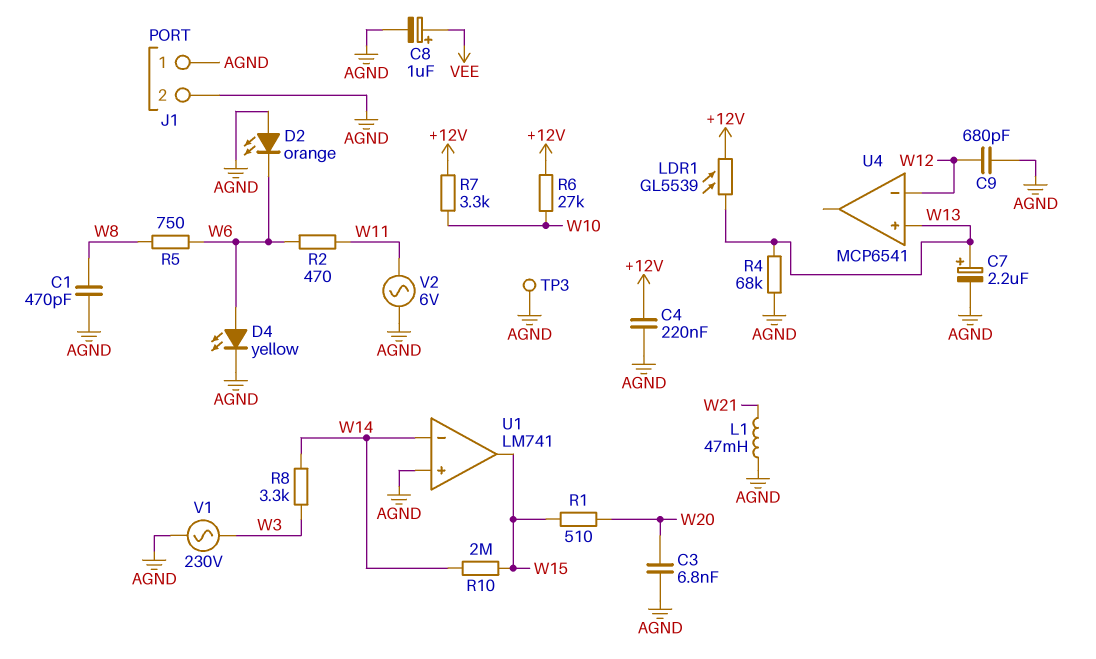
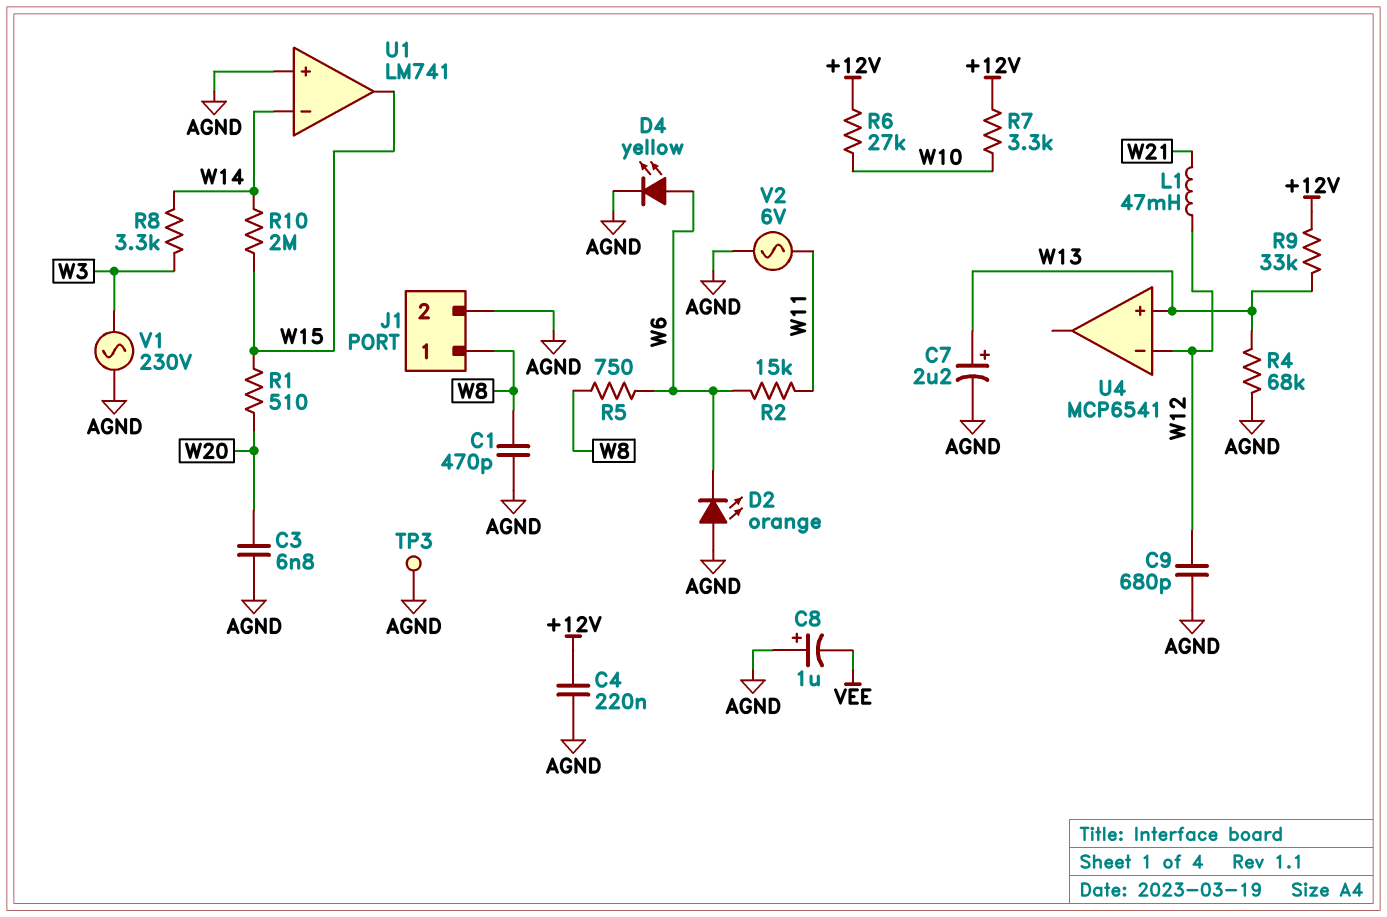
C8: 1uF (plus VEE, minus AGND) -> 1uF (plus AGND, minus VEE)
J1 pin 1: AGND -> W8
L1: 47mH (AGND, W21) -> 47mH (W12, W21)
LDR1: GL5539 (+12V, W13) -> none
R2: 470 (W6, W11) -> 15k (W6, W11)
R9: none -> 33k (+12V, W13)

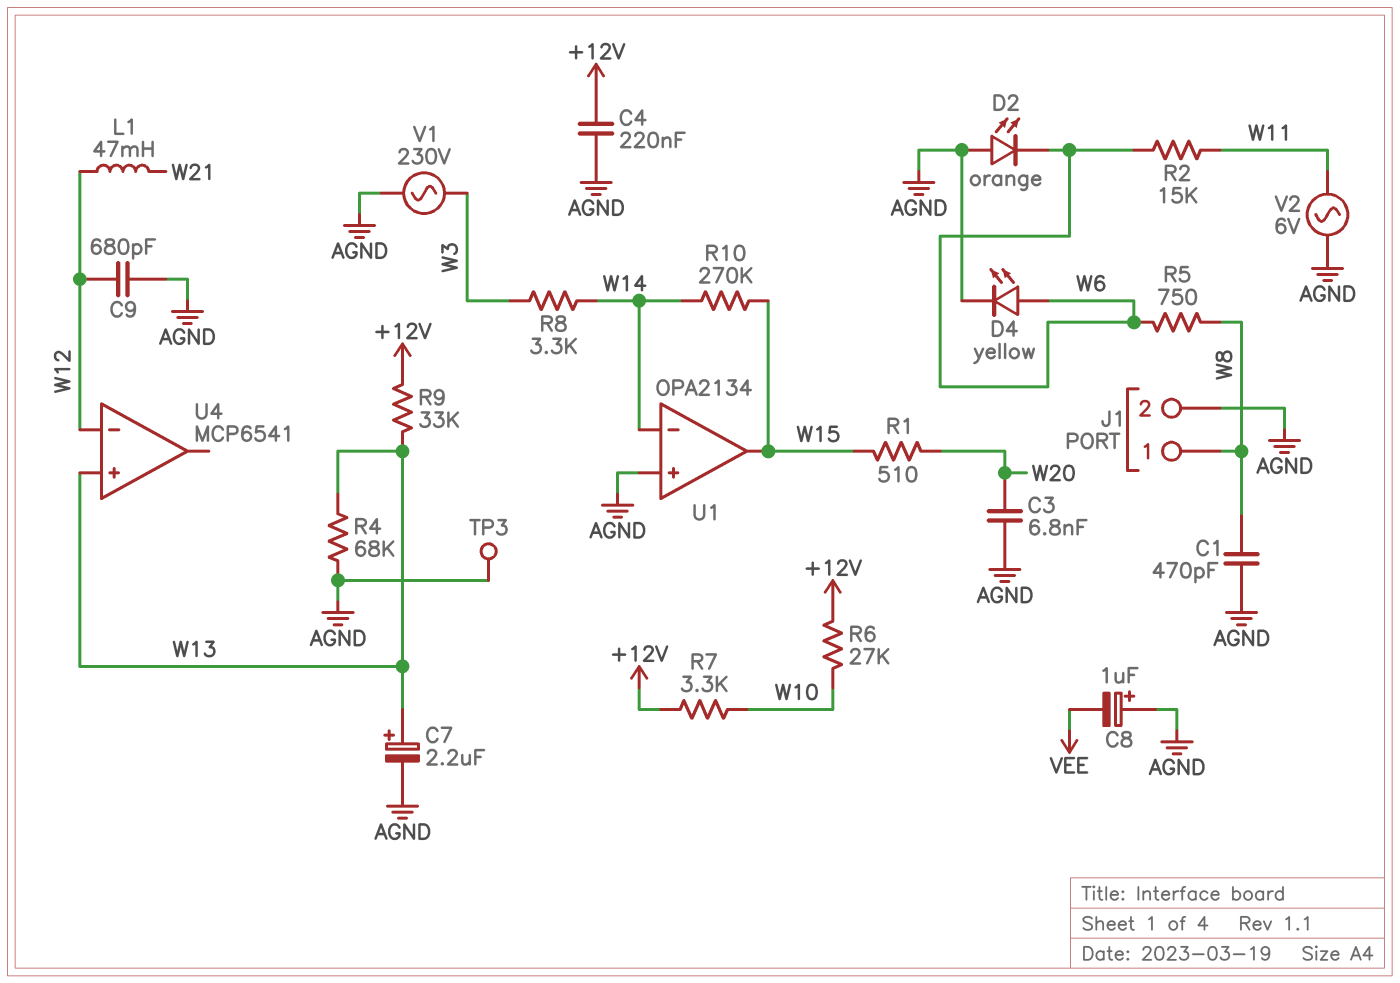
R10: 2M (W14, W15) -> 270k (W14, W15)
U1: LM741 -> OPA2134

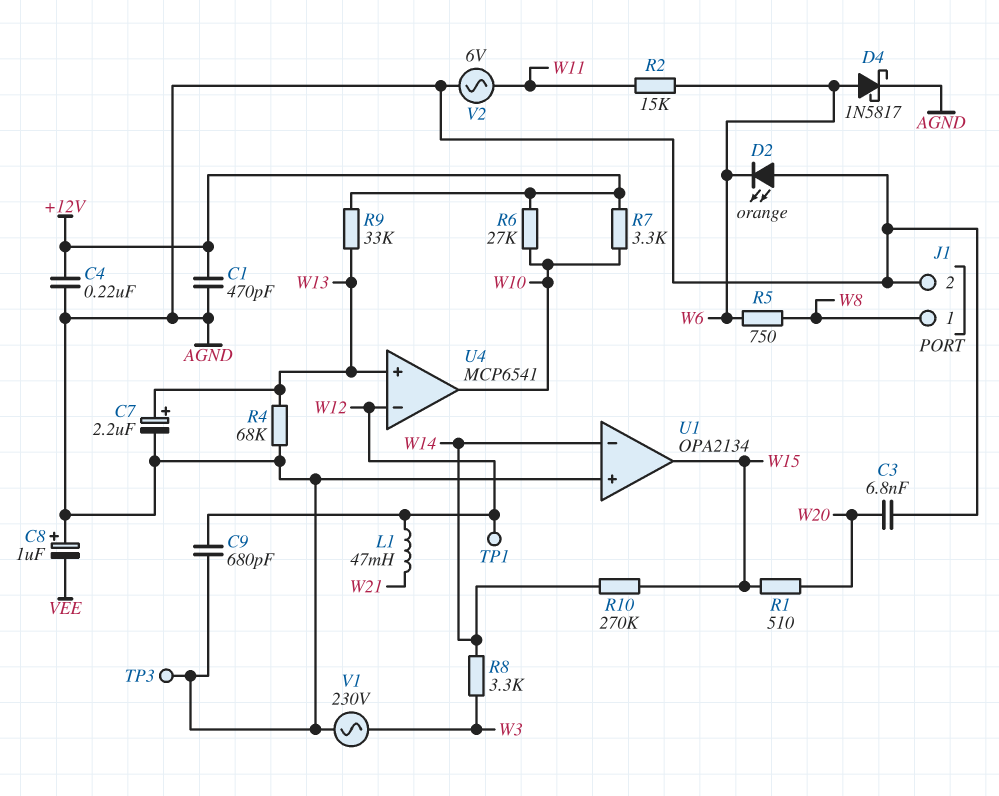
C1: 470pF (AGND, W8) -> 470pF (+12V, AGND)
D4: LED yellow (A W6, K AGND) -> schottky 1N5817 (A W6, K AGND)
TP1: none -> test point (W12)
U4 pin out: none -> W10

